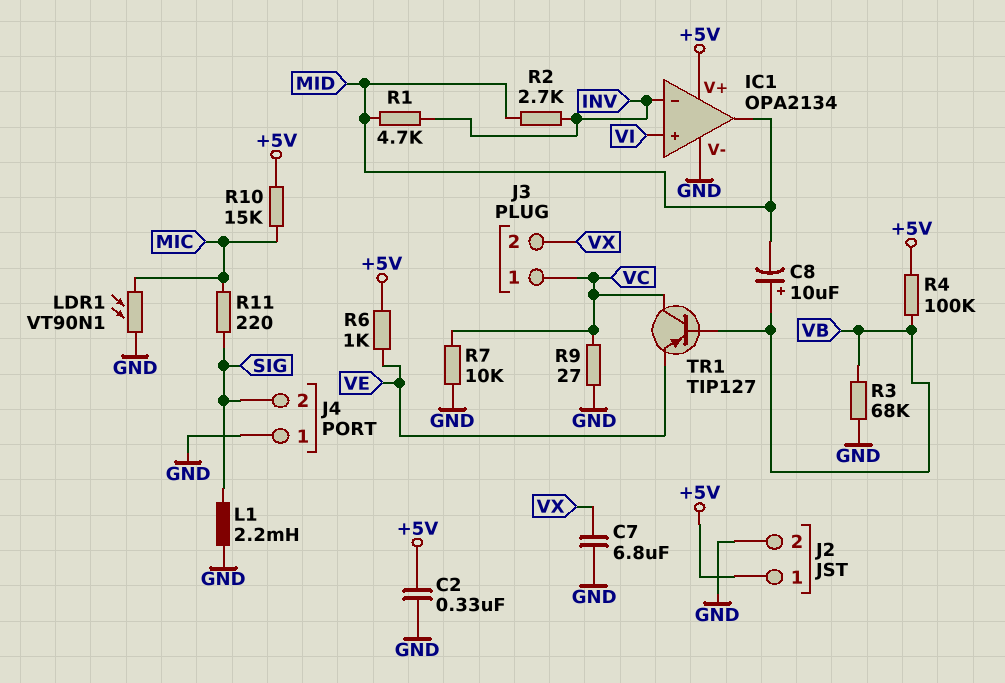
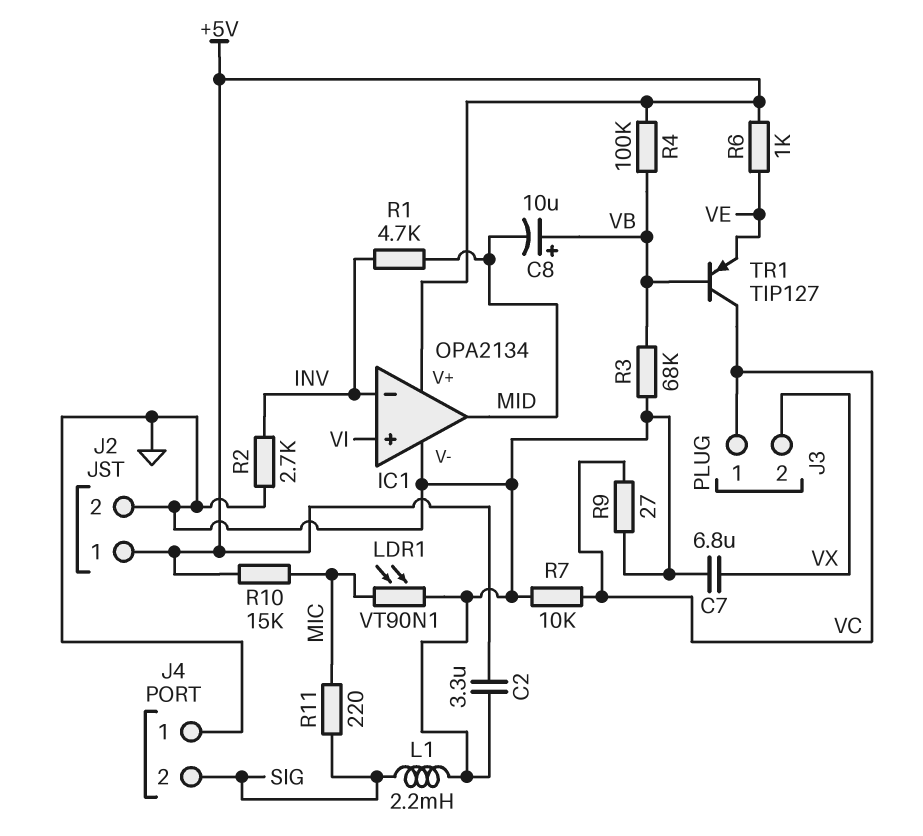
C2: 330nF (+5V, GND) -> 3.3uF (+5V, GND)
R2: 2.7k (INV, MID) -> 2.7k (GND, INV)

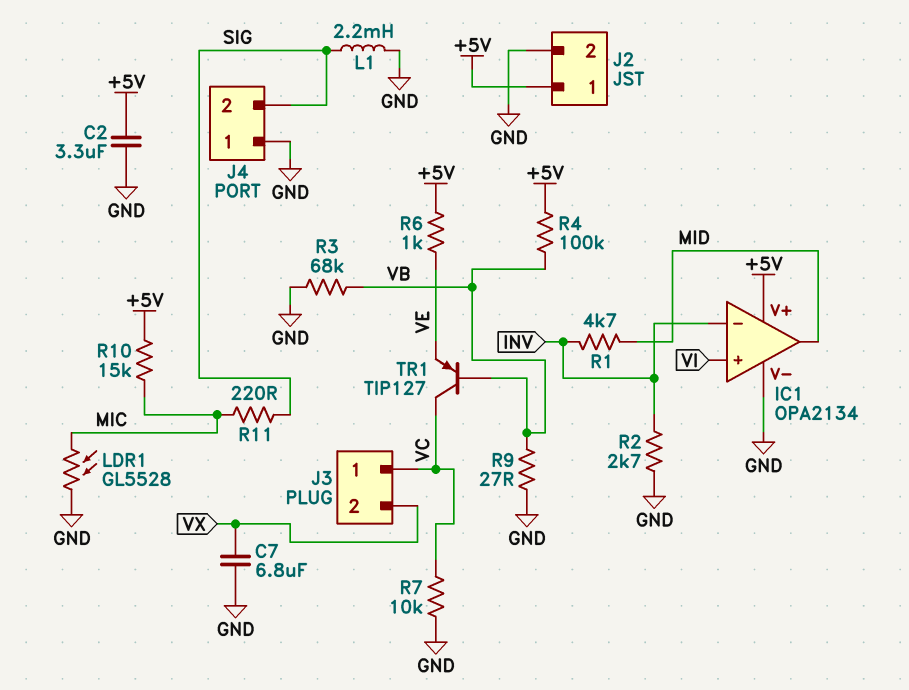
C8: 10uF (plus VB, minus MID) -> none
LDR1: VT90N1 (GND, MIC) -> GL5528 (GND, MIC)
R9: 27 (GND, VC) -> 27 (GND, VB)

